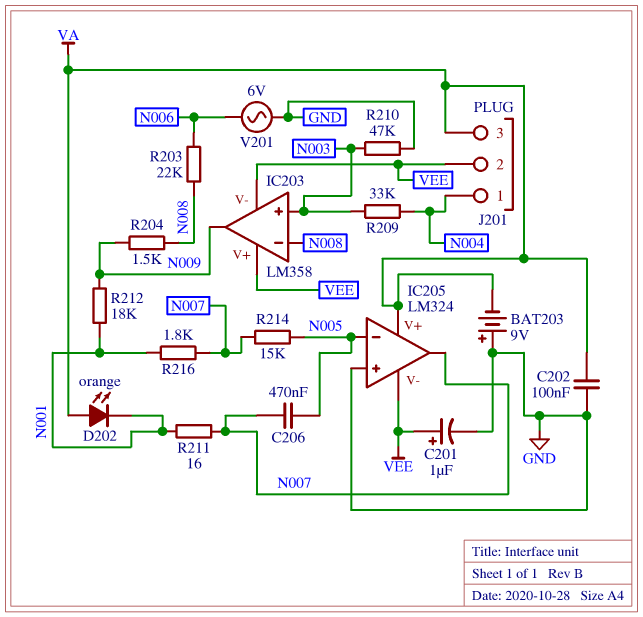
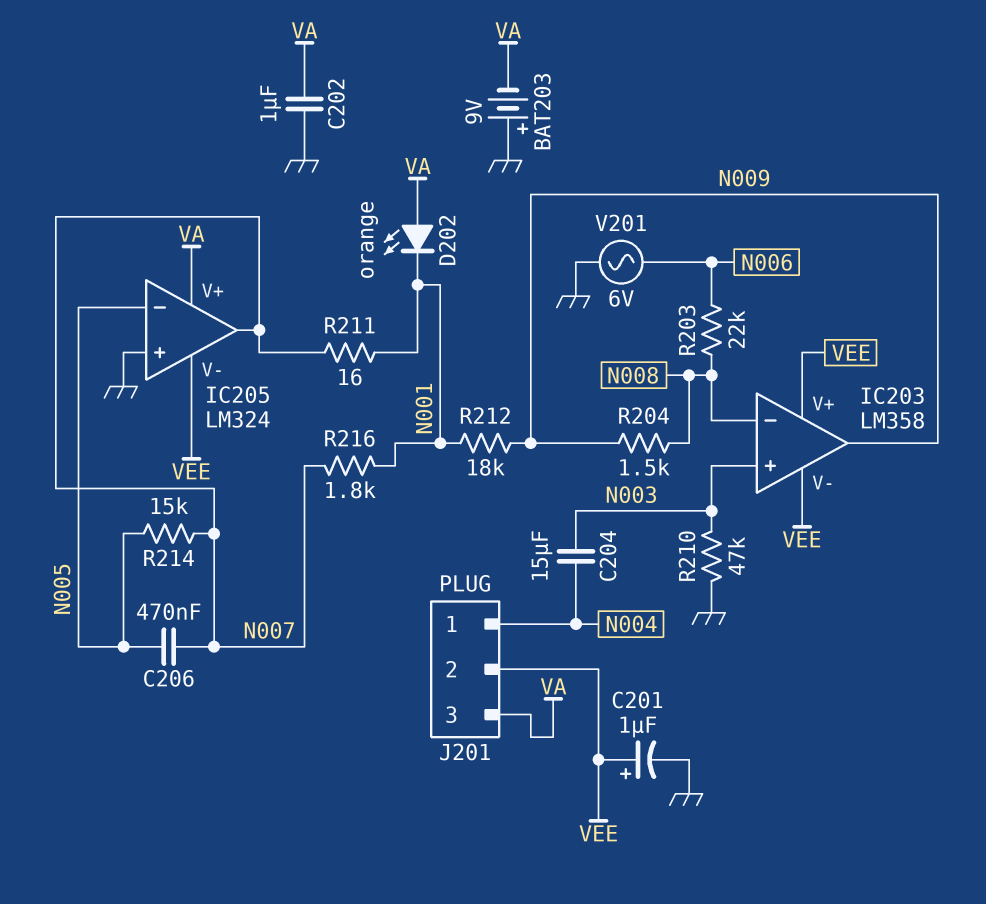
C202: 100nF (GND, VA) -> 1uF (GND, VA)
C204: none -> 15uF (N003, N004)
R209: 33k (N003, N004) -> none

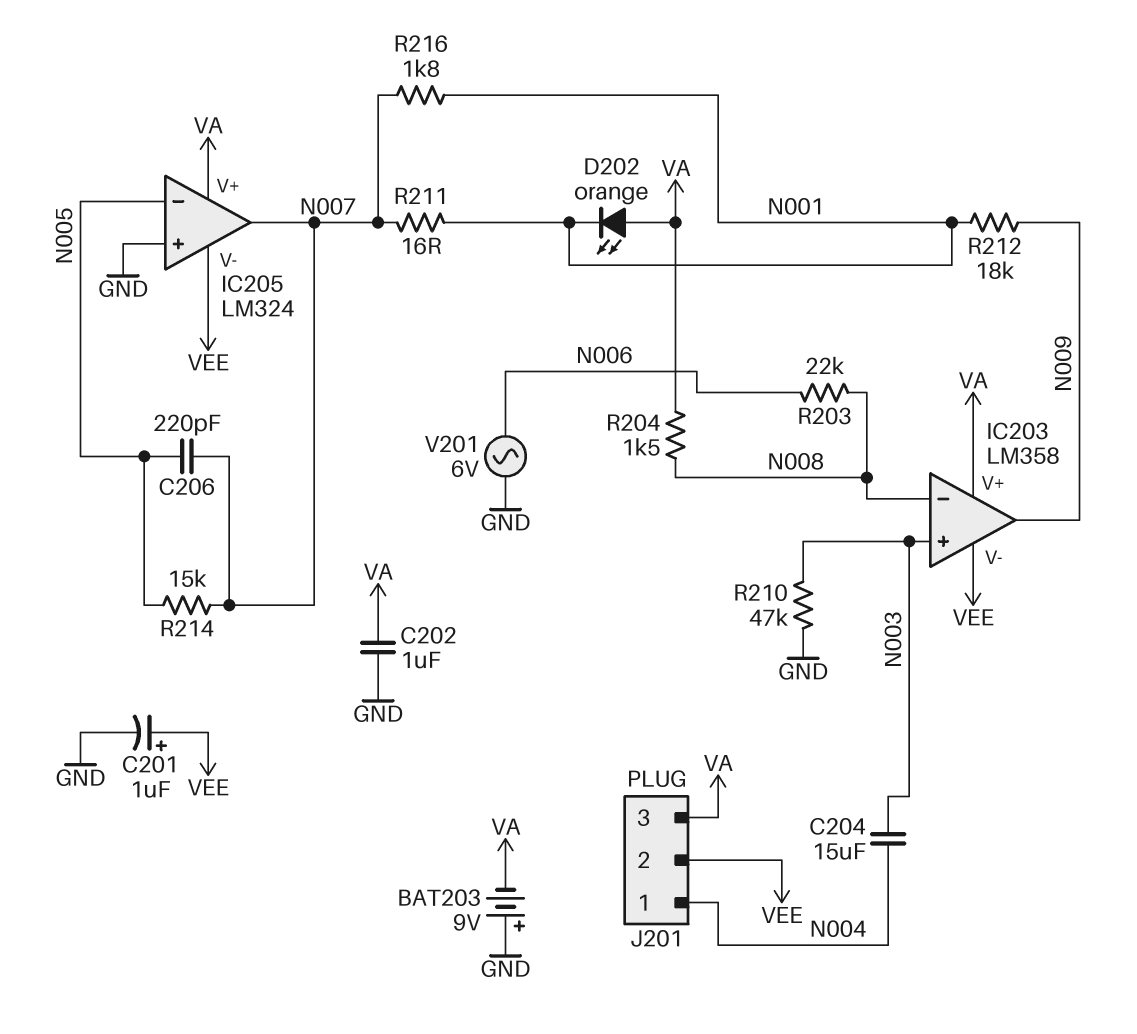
C206: 470nF (N005, N007) -> 220pF (N005, N007)
IC203 pin V+: VEE -> VA
R204: 1.5k (N008, N009) -> 1.5k (N008, VA)

